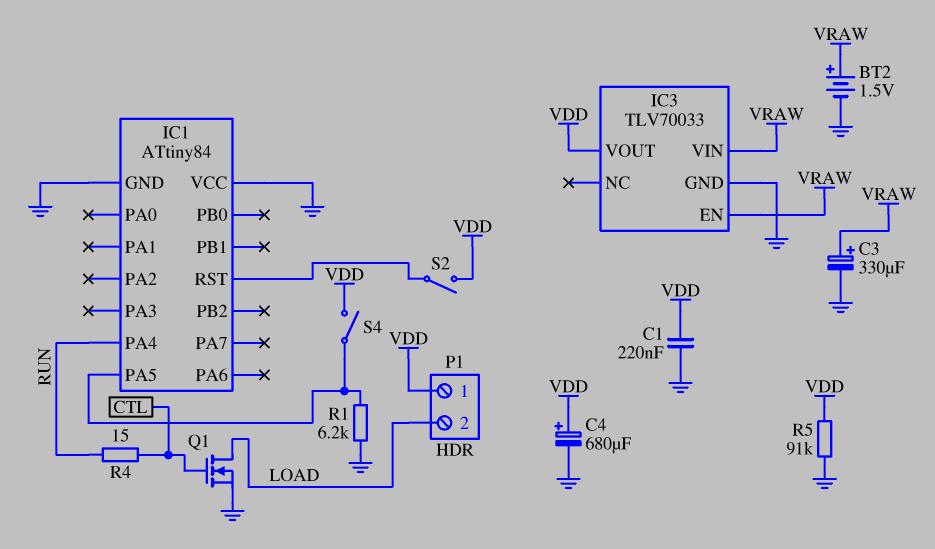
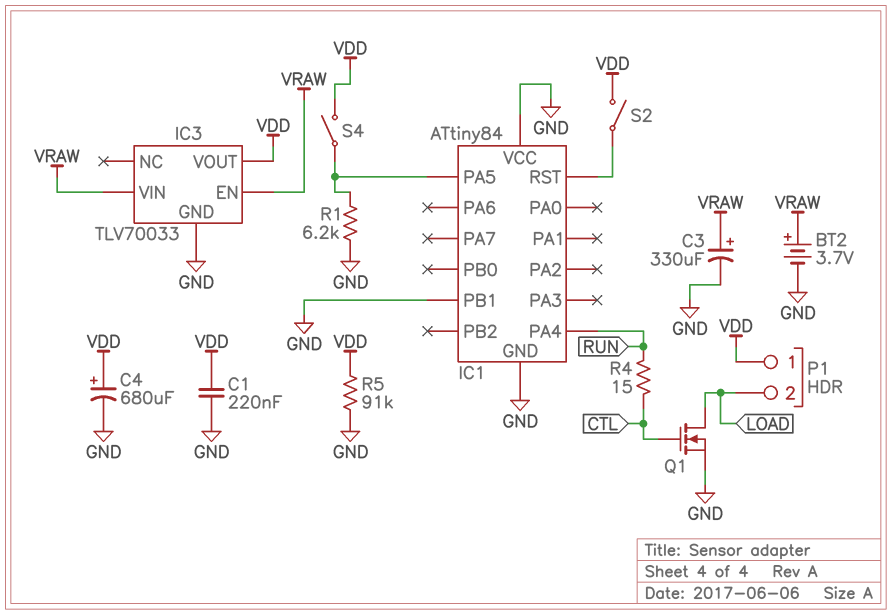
BT2: 1.5V (plus VRAW, minus GND) -> 3.7V (plus VRAW, minus GND)
IC1 pin PB1: none -> GND

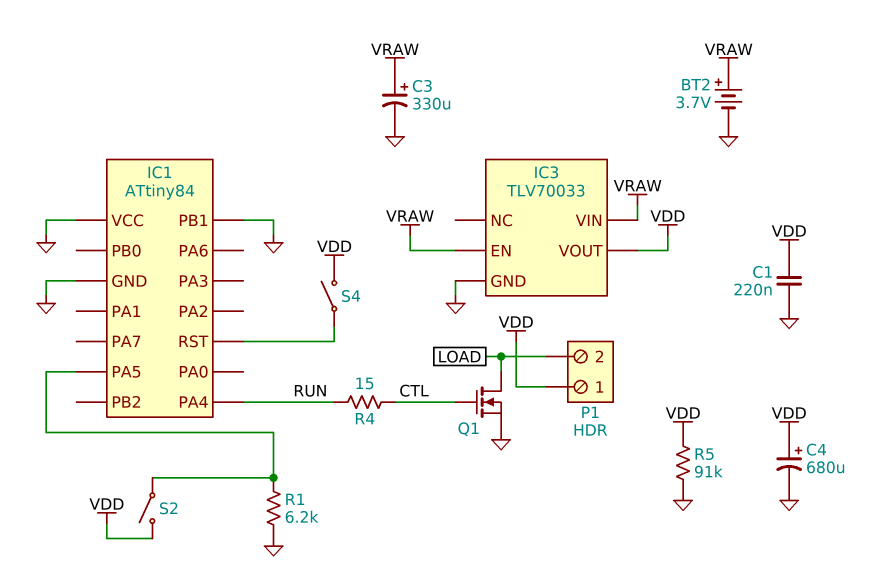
S2: switch (IC1/RST, VDD) -> switch (IC1/PA5, VDD)
S4: switch (IC1/PA5, VDD) -> switch (IC1/RST, VDD)

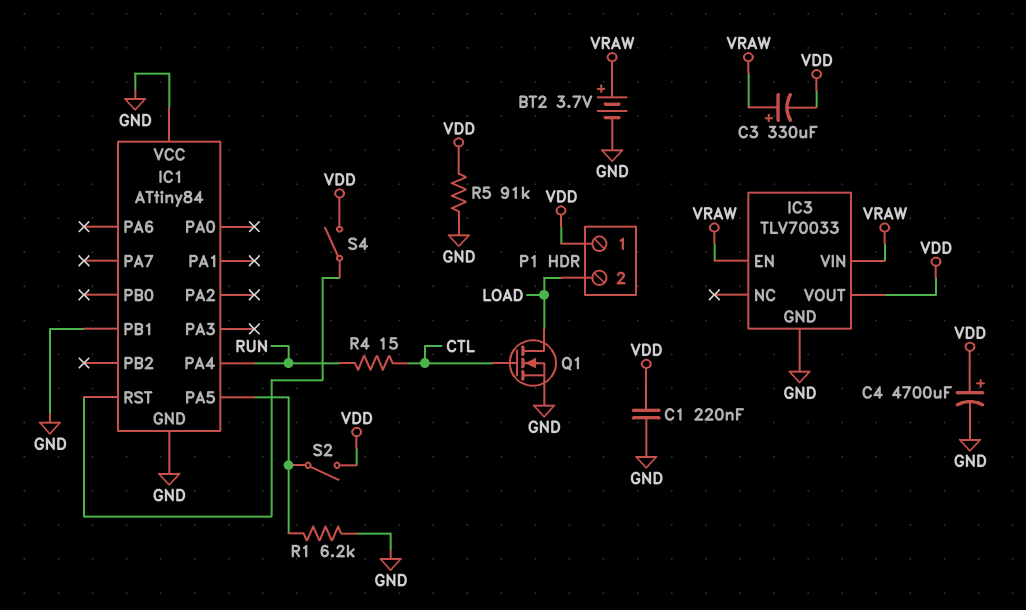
C3: 330uF (plus VRAW, minus GND) -> 330uF (plus VRAW, minus VDD)
C4: 680uF (plus VDD, minus GND) -> 4700uF (plus VDD, minus GND)

